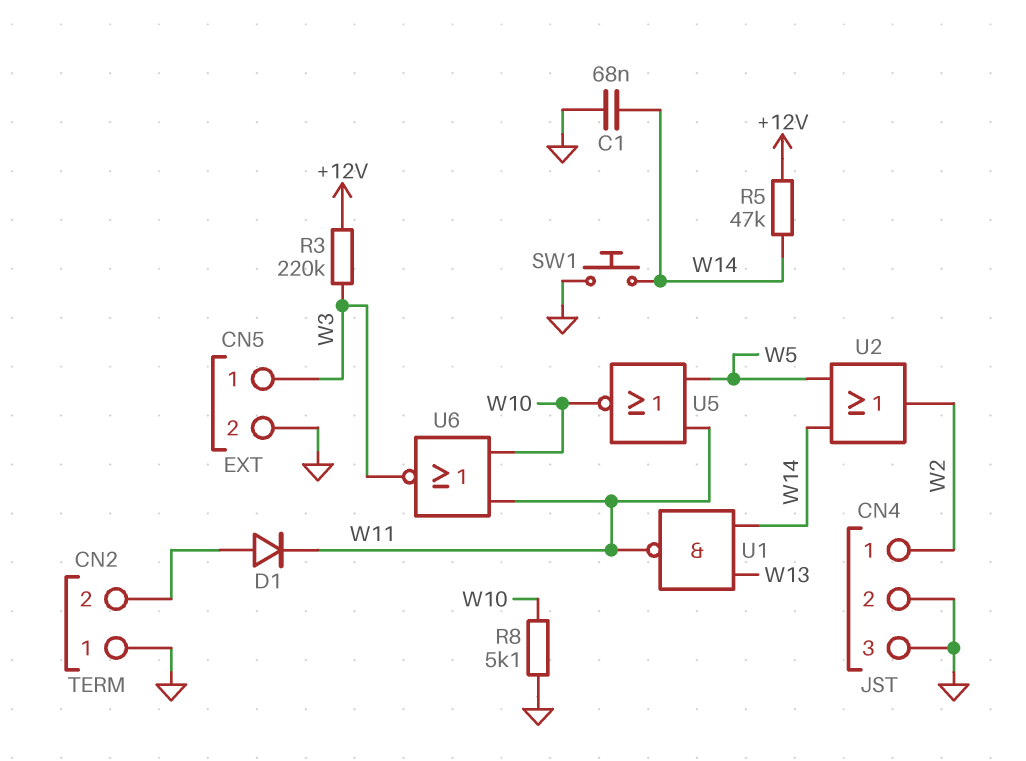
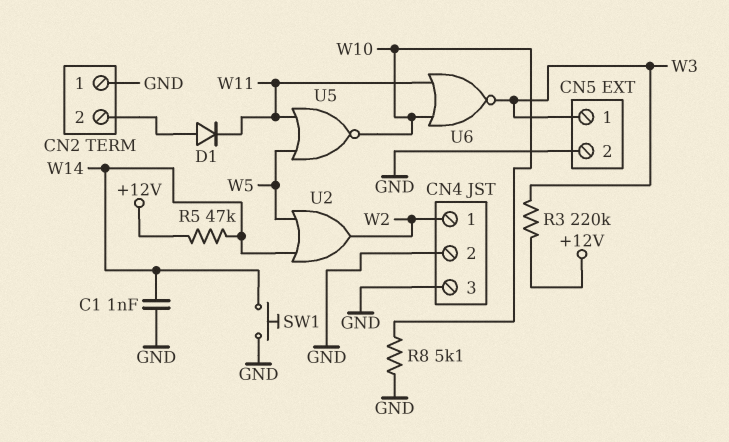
C1: 68nF (GND, W14) -> 1nF (GND, W14)
U1: NAND (in W13, in W14, out W11) -> none

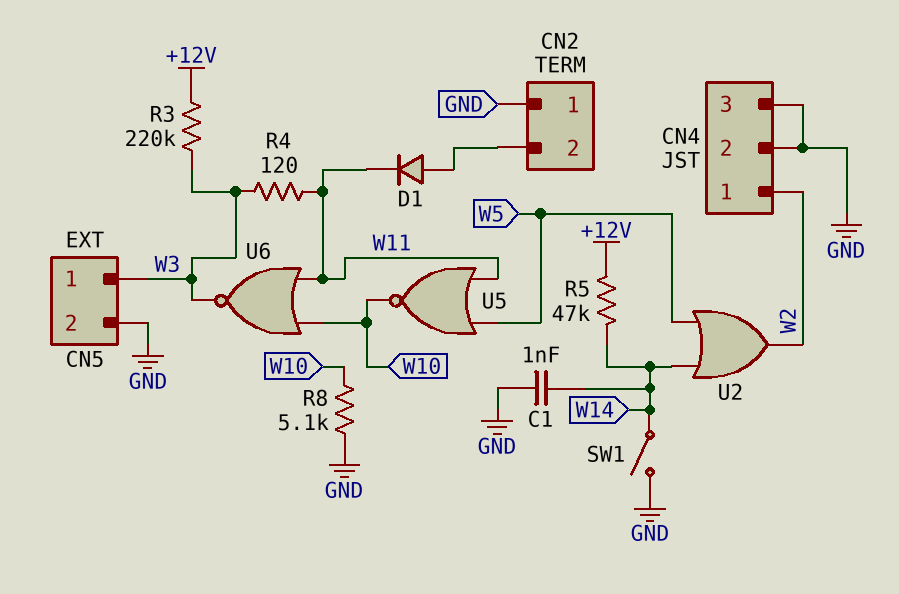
R4: none -> 120 (W3, W11)
SW1: button (GND, W14) -> switch (GND, W14)

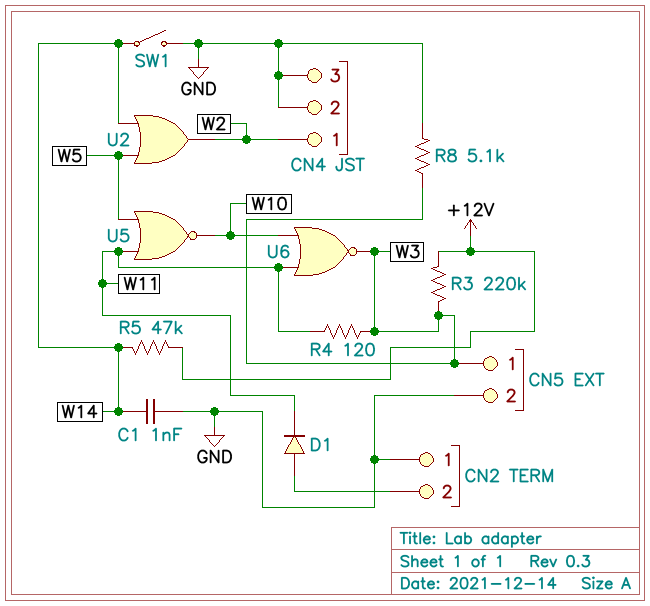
R8: 5.1k (GND, W10) -> 5.1k (GND, W3)

